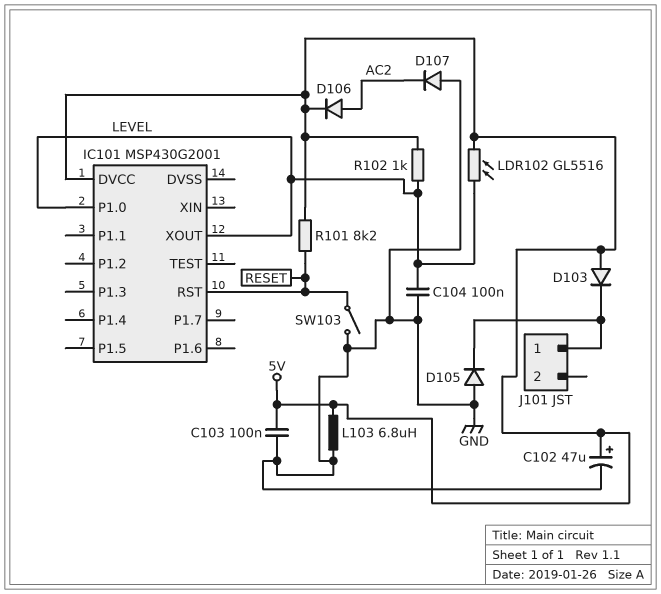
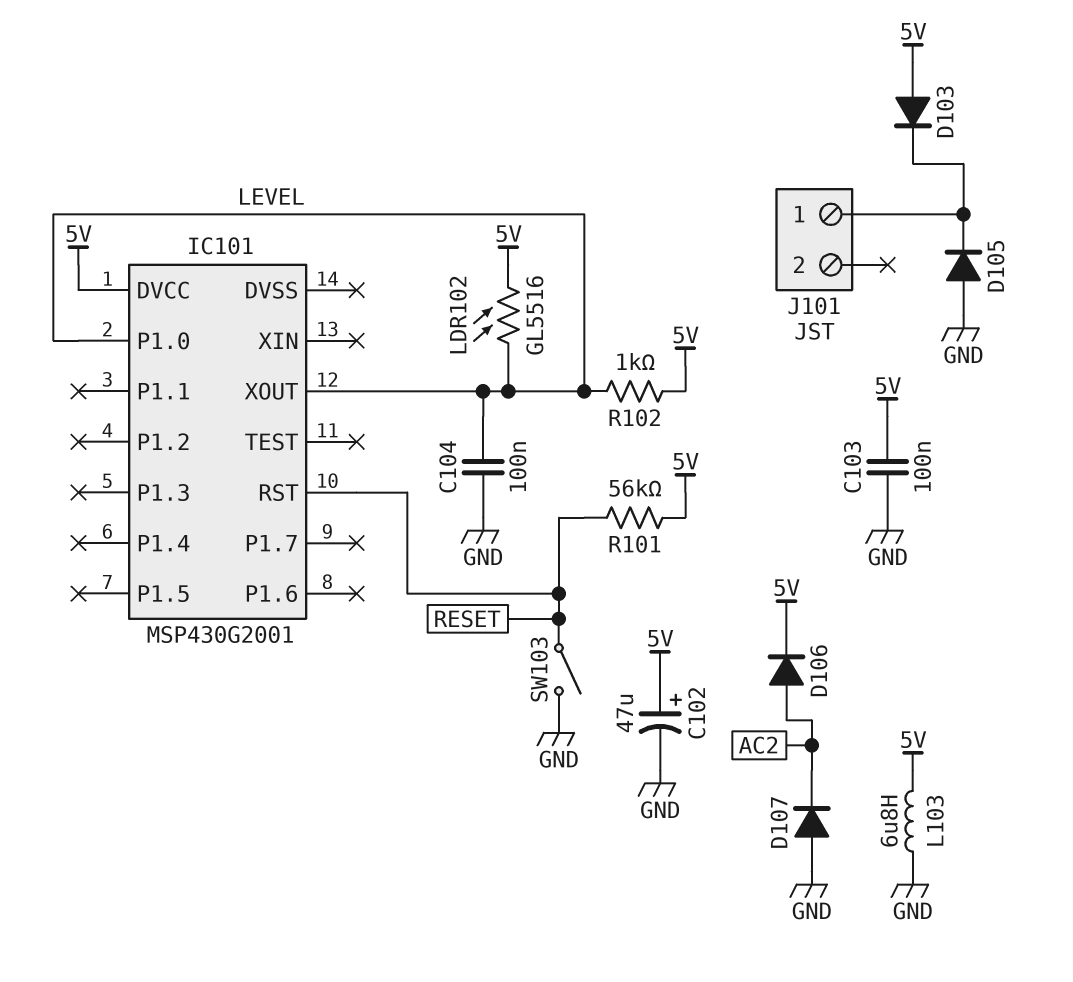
R101: 8.2k (5V, RESET) -> 56k (5V, RESET)

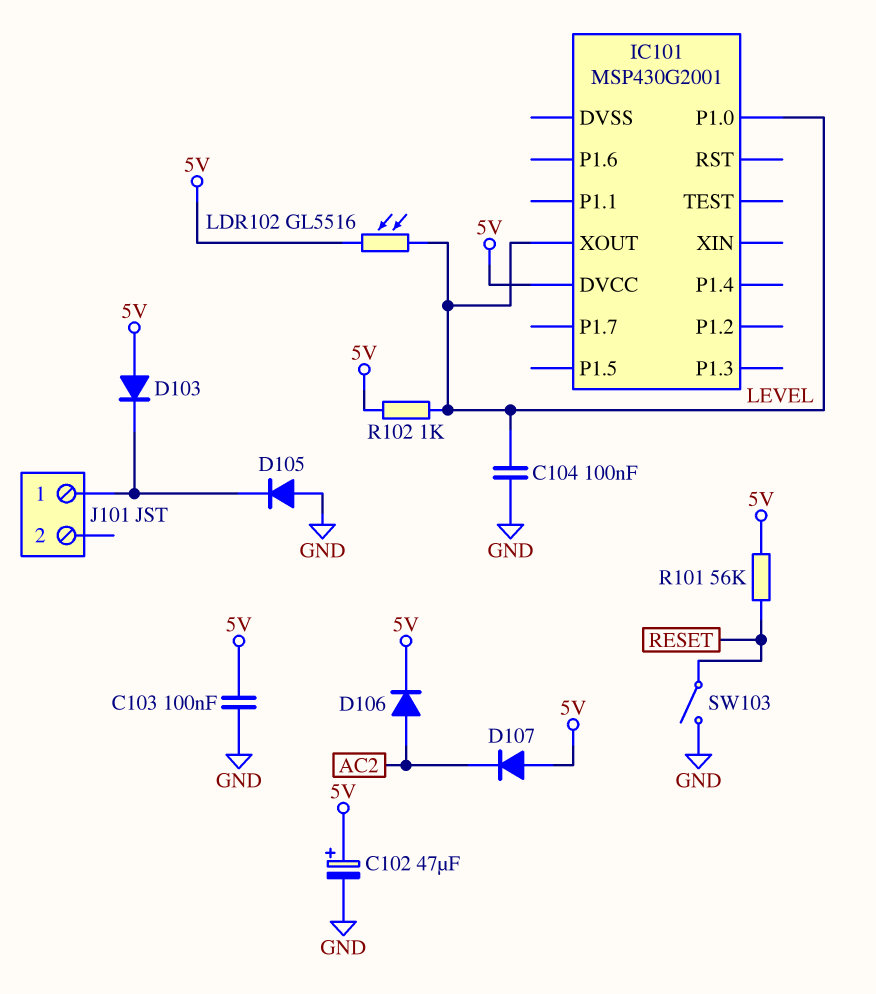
D107: diode (A GND, K AC2) -> diode (A 5V, K AC2)
IC101 pin RST: RESET -> none
L103: 6.8uH (5V, GND) -> none

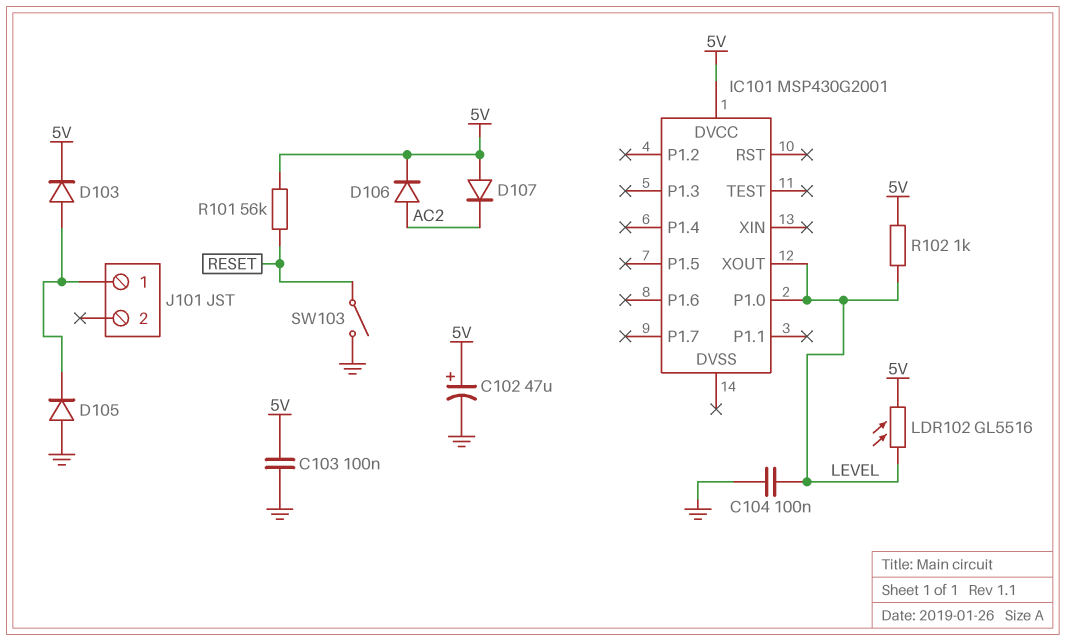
D103: diode (A 5V, K J101/1) -> diode (A J101/1, K 5V)

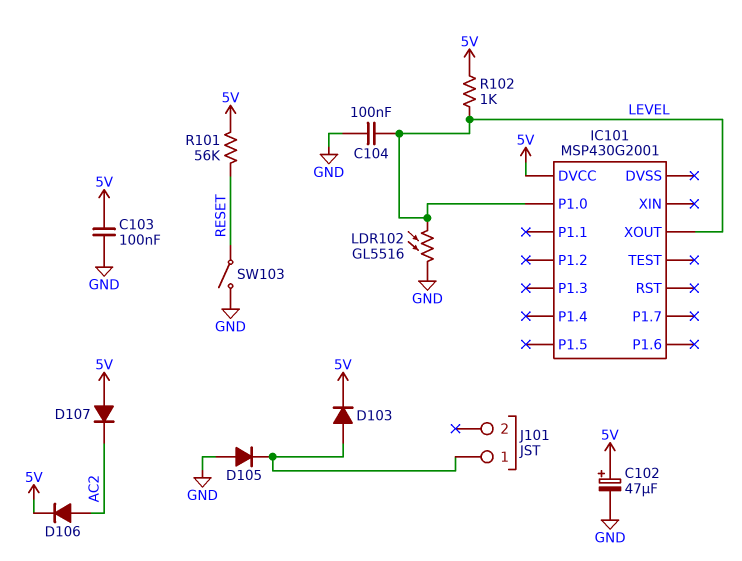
LDR102: GL5516 (5V, LEVEL) -> GL5516 (GND, LEVEL)

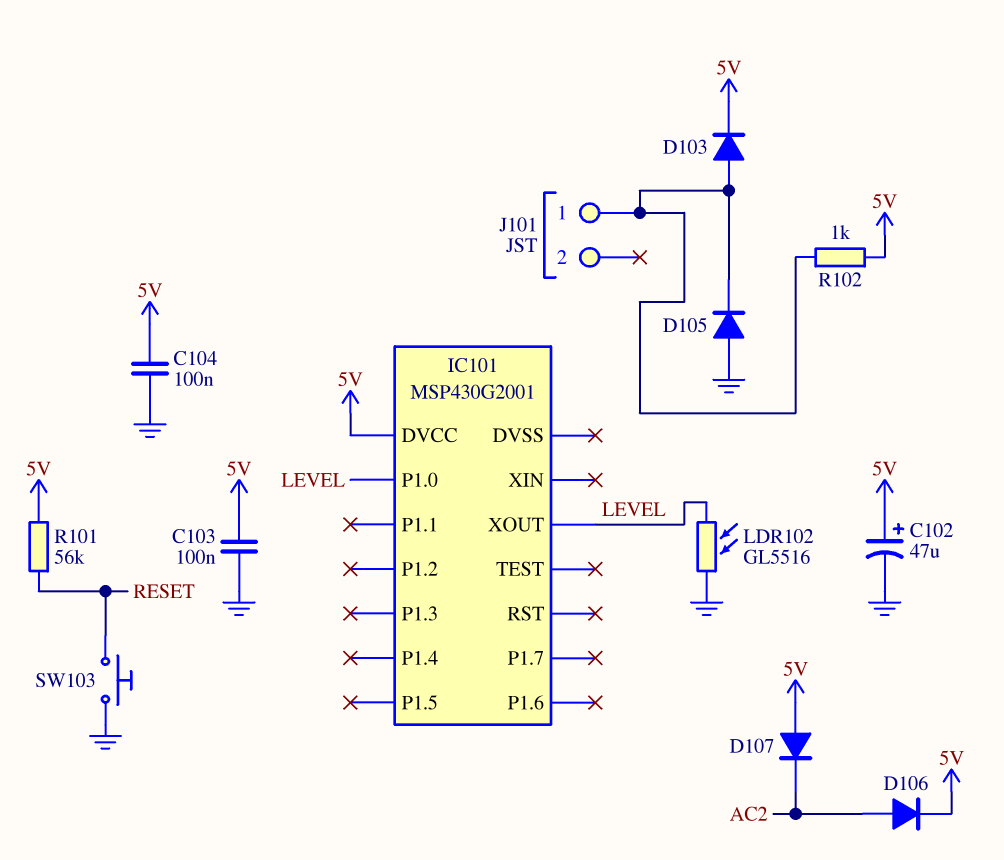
C104: 100nF (GND, LEVEL) -> 100nF (5V, GND)
R102: 1k (5V, LEVEL) -> 1k (5V, J101/1)
SW103: switch (GND, RESET) -> button (GND, RESET)

